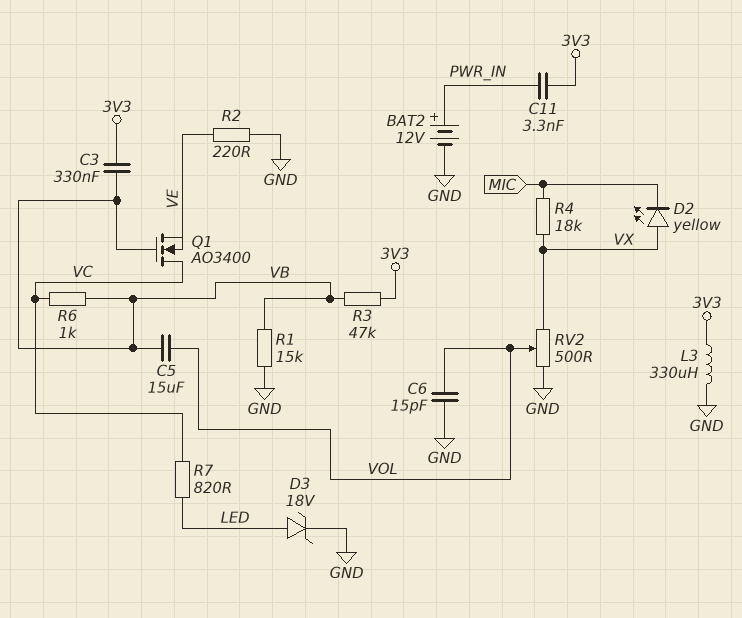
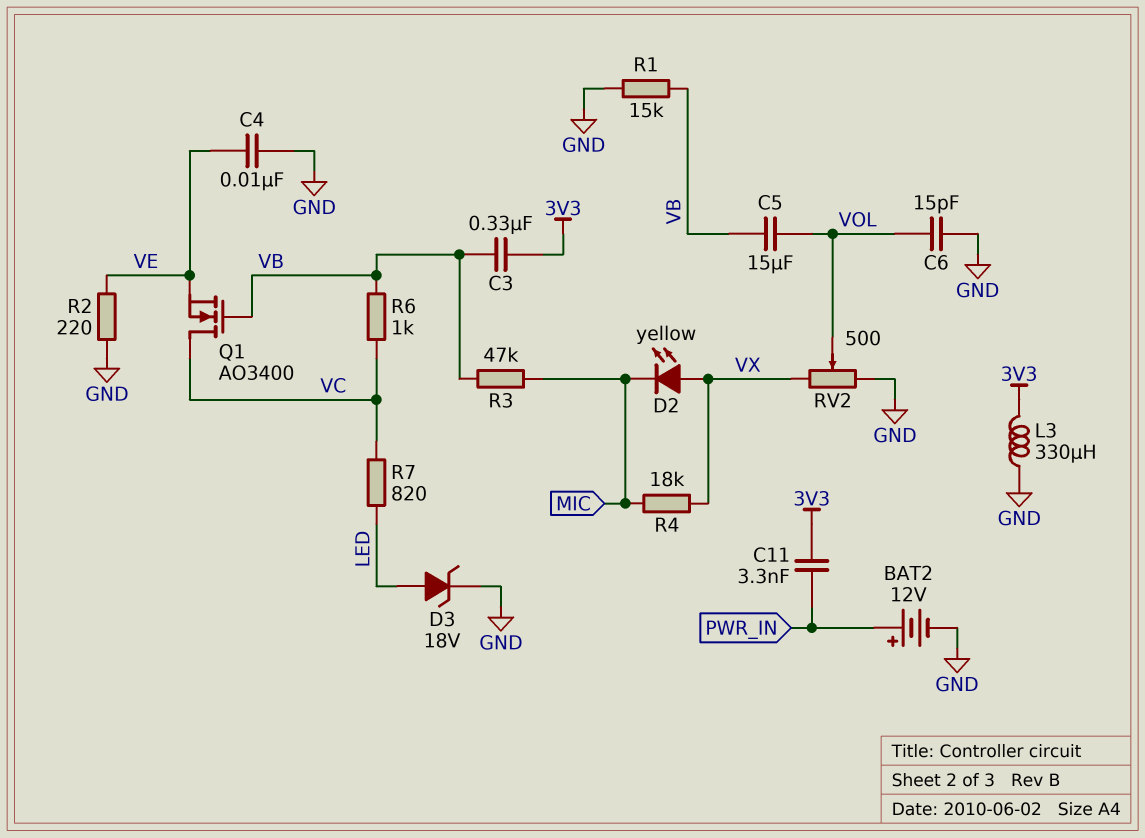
C4: none -> 10nF (GND, VE)
R3: 47k (3V3, VB) -> 47k (MIC, VB)

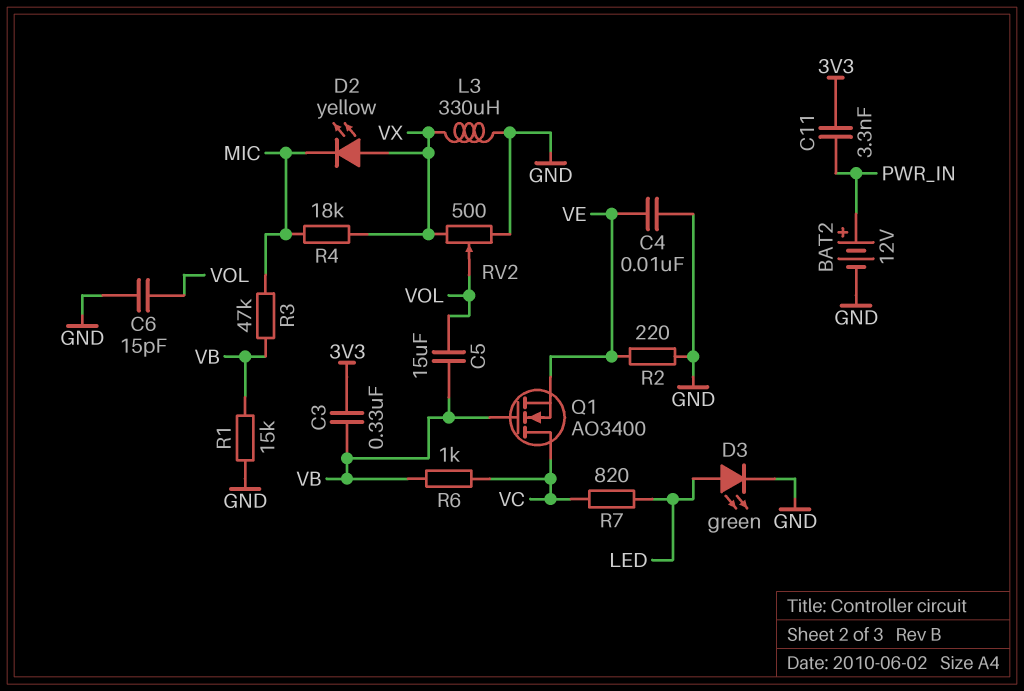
D3: zener 18V (A LED, K GND) -> LED green (A LED, K GND)
L3: 330uH (3V3, GND) -> 330uH (GND, VX)

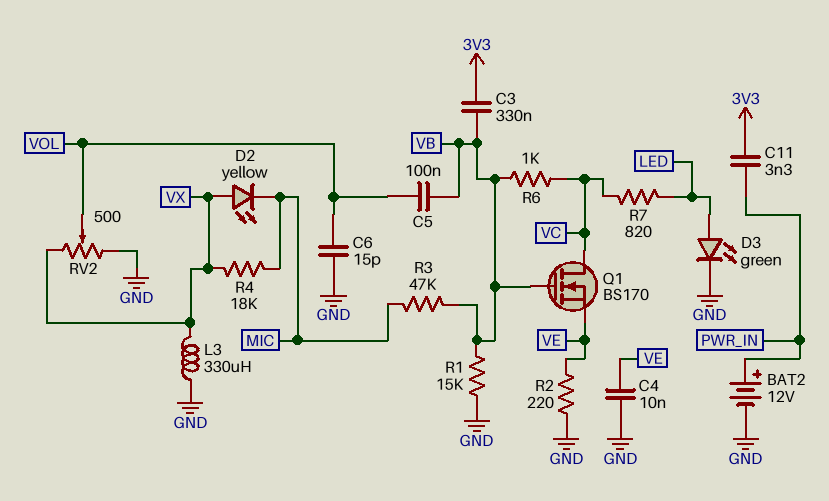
C5: 15uF (VB, VOL) -> 100nF (VB, VOL)
Q1: NMOS AO3400 (G VB, D VC, S VE) -> NMOS BS170 (G VB, D VC, S VE)

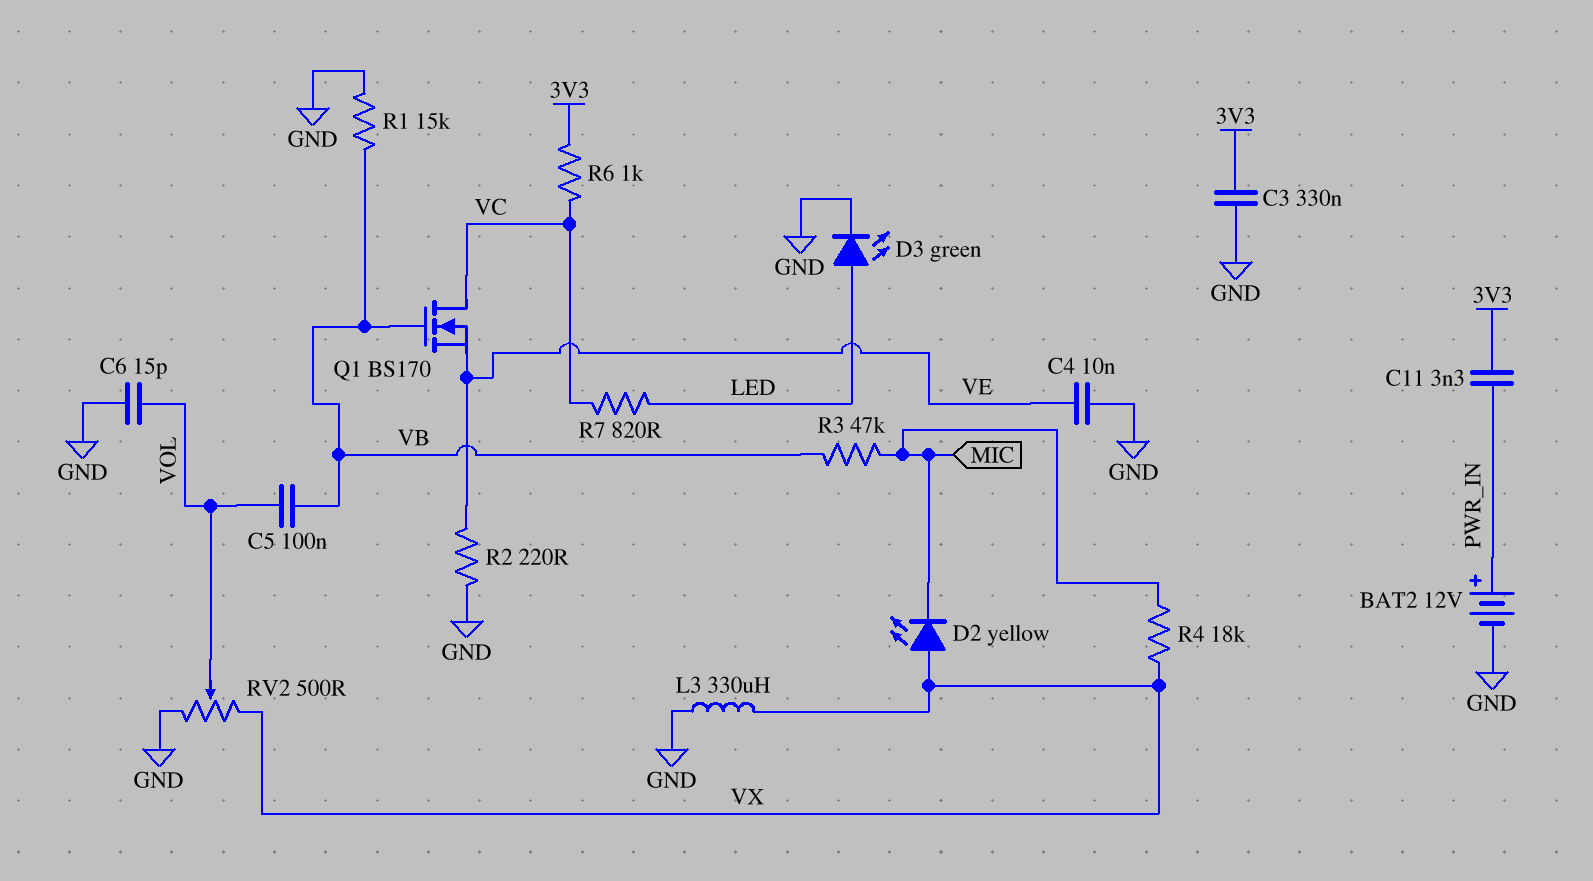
C3: 330nF (3V3, VB) -> 330nF (3V3, GND)
R6: 1k (VB, VC) -> 1k (3V3, VC)

